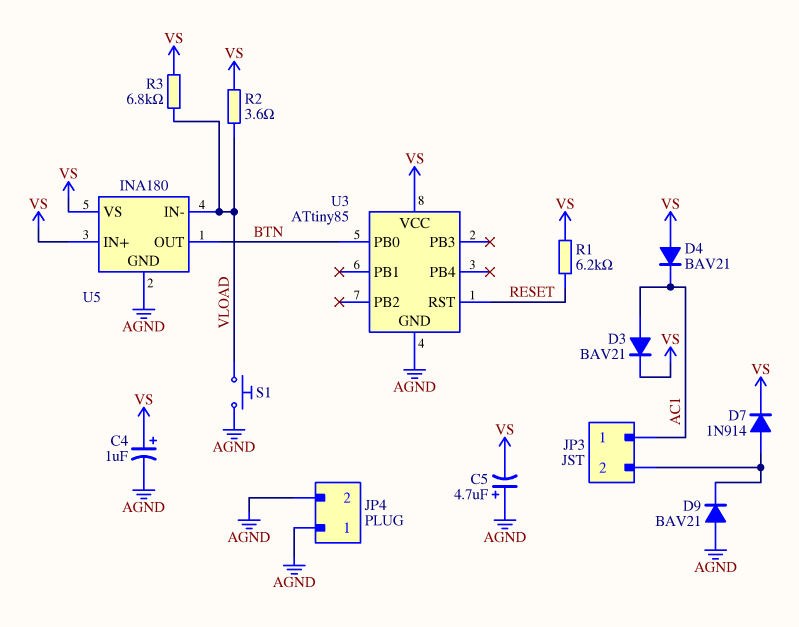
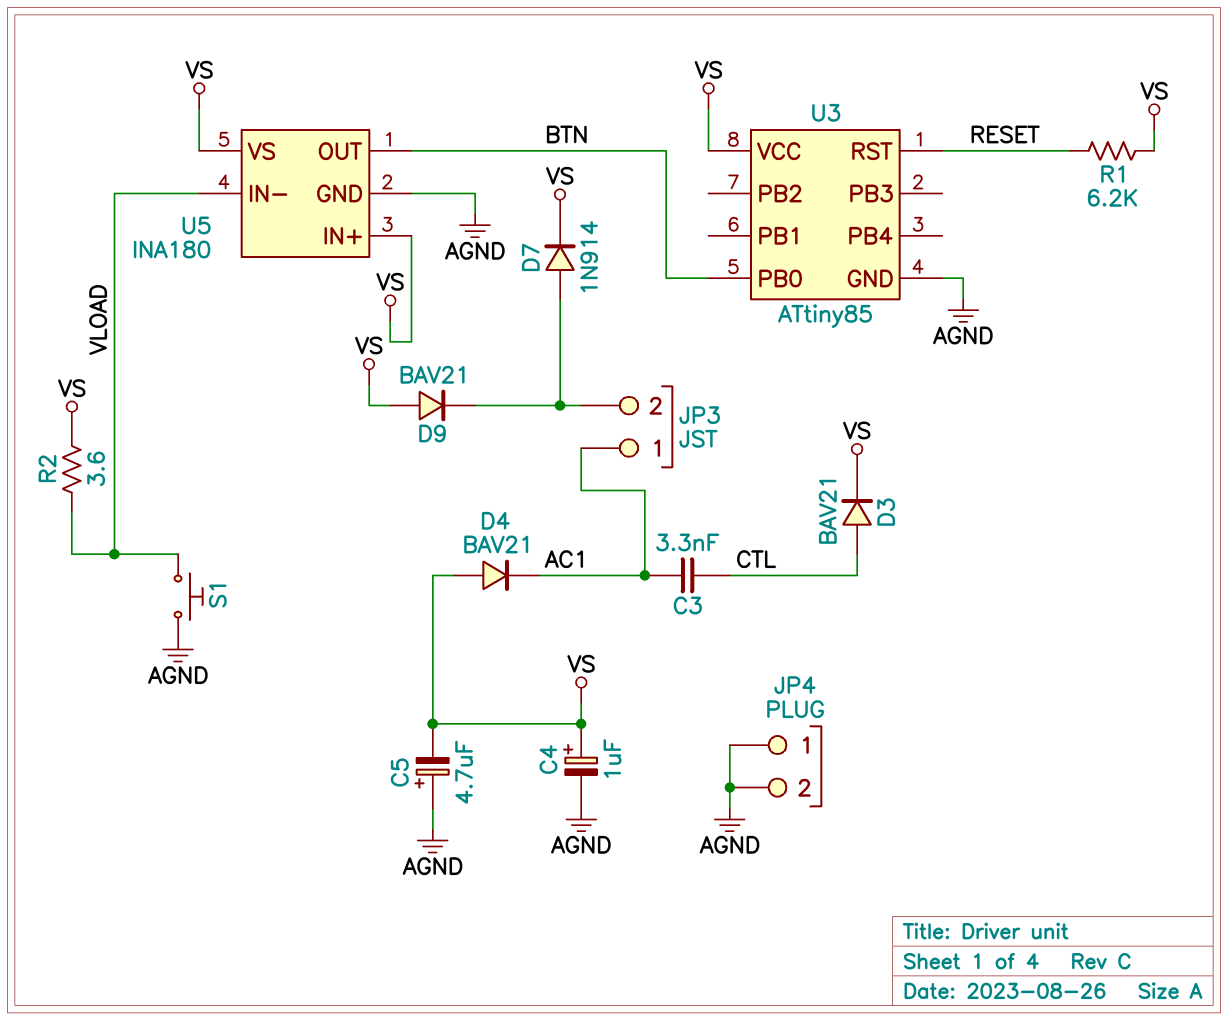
C3: none -> 3.3nF (AC1, CTL)
D3: diode BAV21 (A AC1, K VS) -> diode BAV21 (A CTL, K VS)
D9: diode BAV21 (A AGND, K JP3/2) -> diode BAV21 (A VS, K JP3/2)
R3: 6.8k (VLOAD, VS) -> none

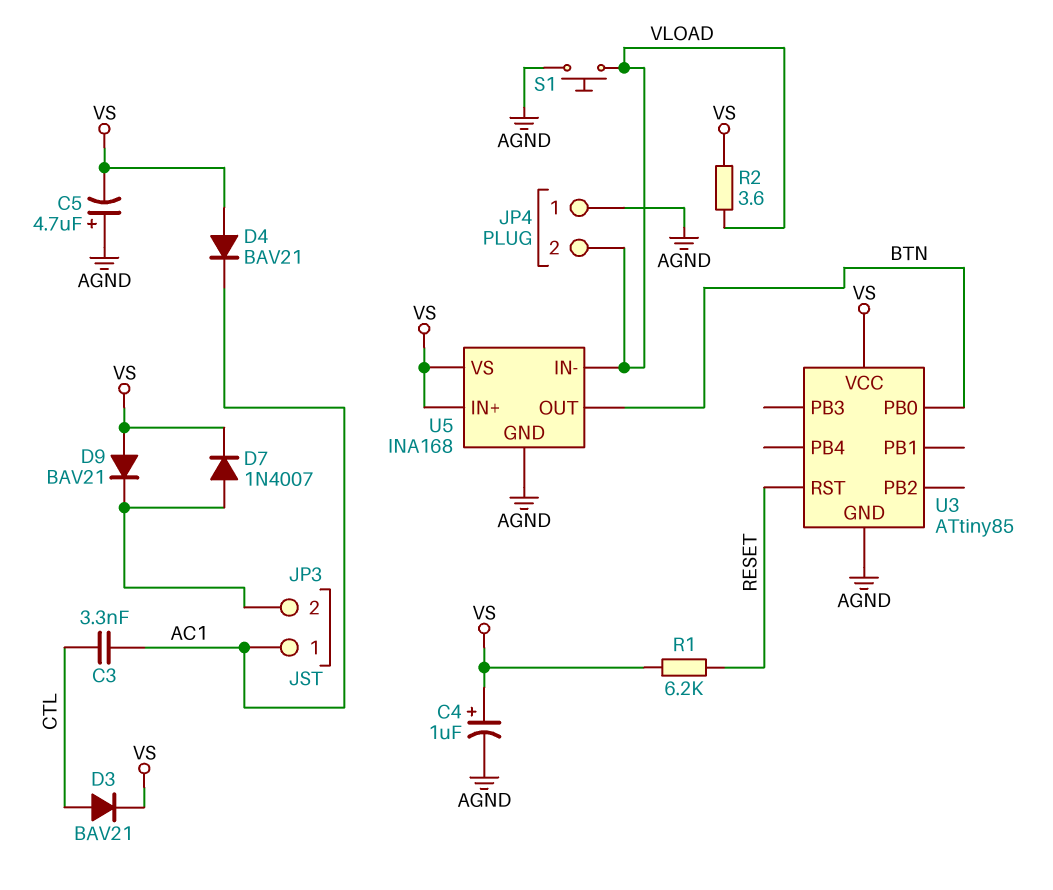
D7: diode 1N914 (A JP3/2, K VS) -> diode 1N4007 (A JP3/2, K VS)
JP4 pin 2: AGND -> VLOAD
U5: INA180 -> INA168

